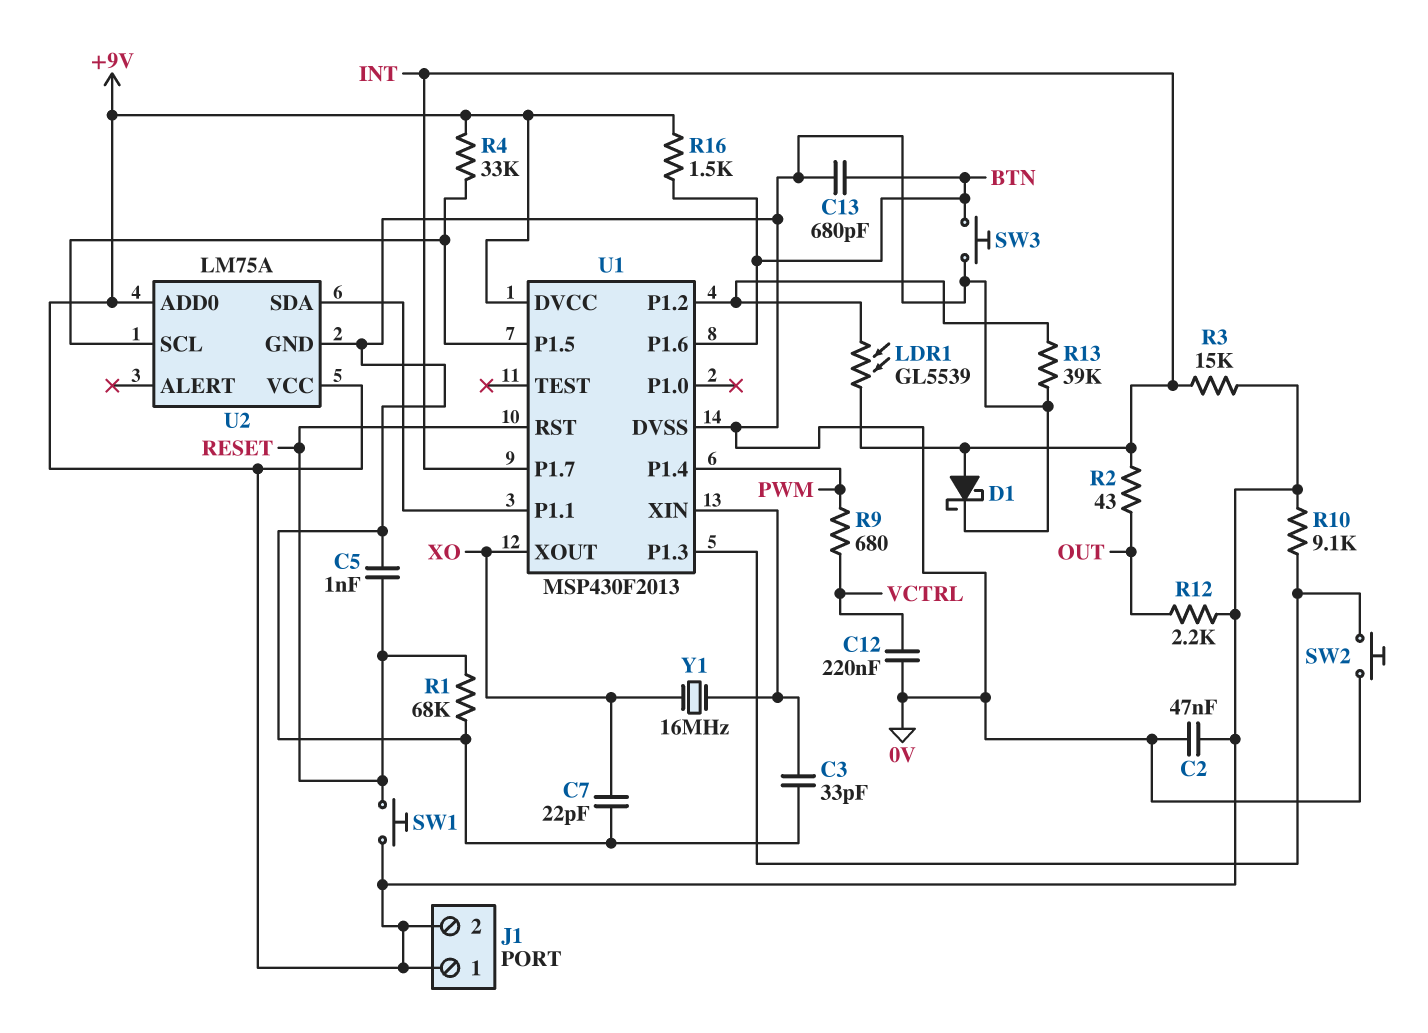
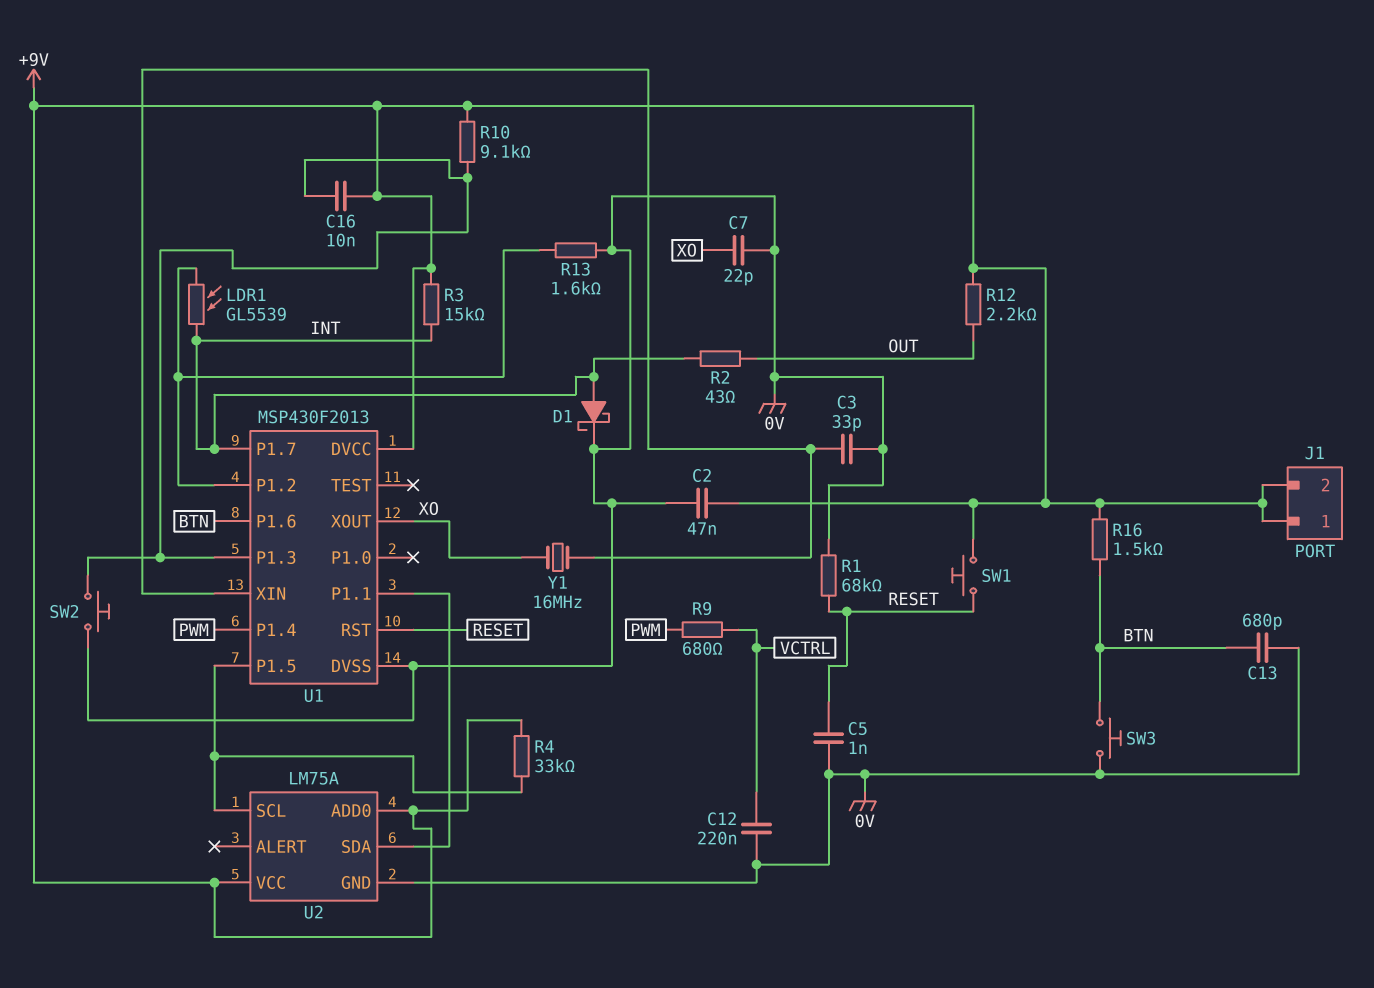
C16: none -> 10nF (+9V, U1/P1.3)
R13: 39k (0V, U1/P1.2) -> 1.6k (0V, U1/P1.2)

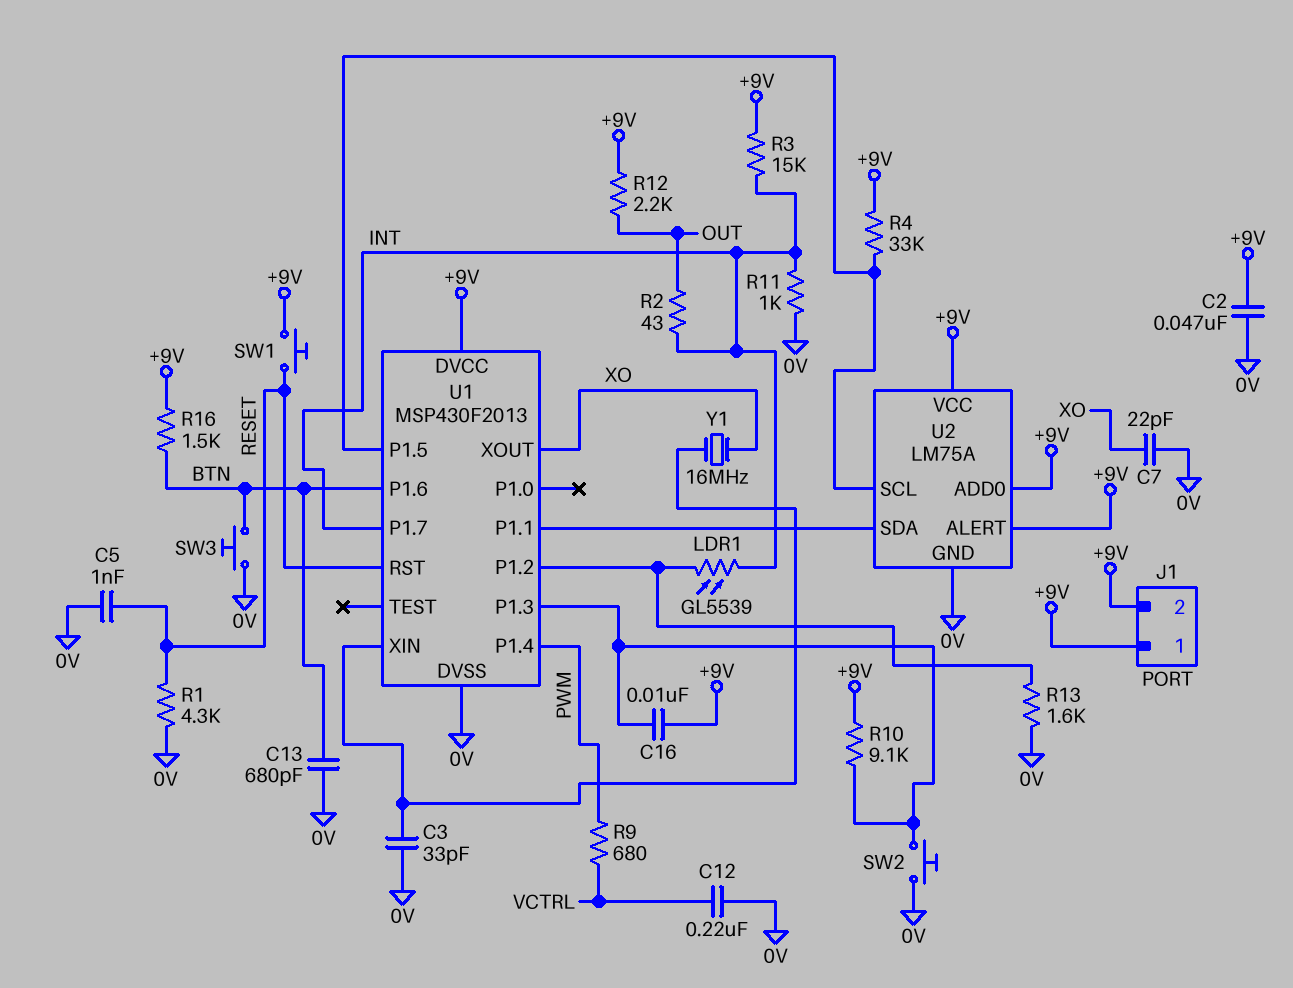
D1: schottky (A INT, K 0V) -> none
R1: 68k (0V, RESET) -> 4.3k (0V, RESET)
R11: none -> 1k (0V, INT)
U2 pin ALERT: none -> +9V

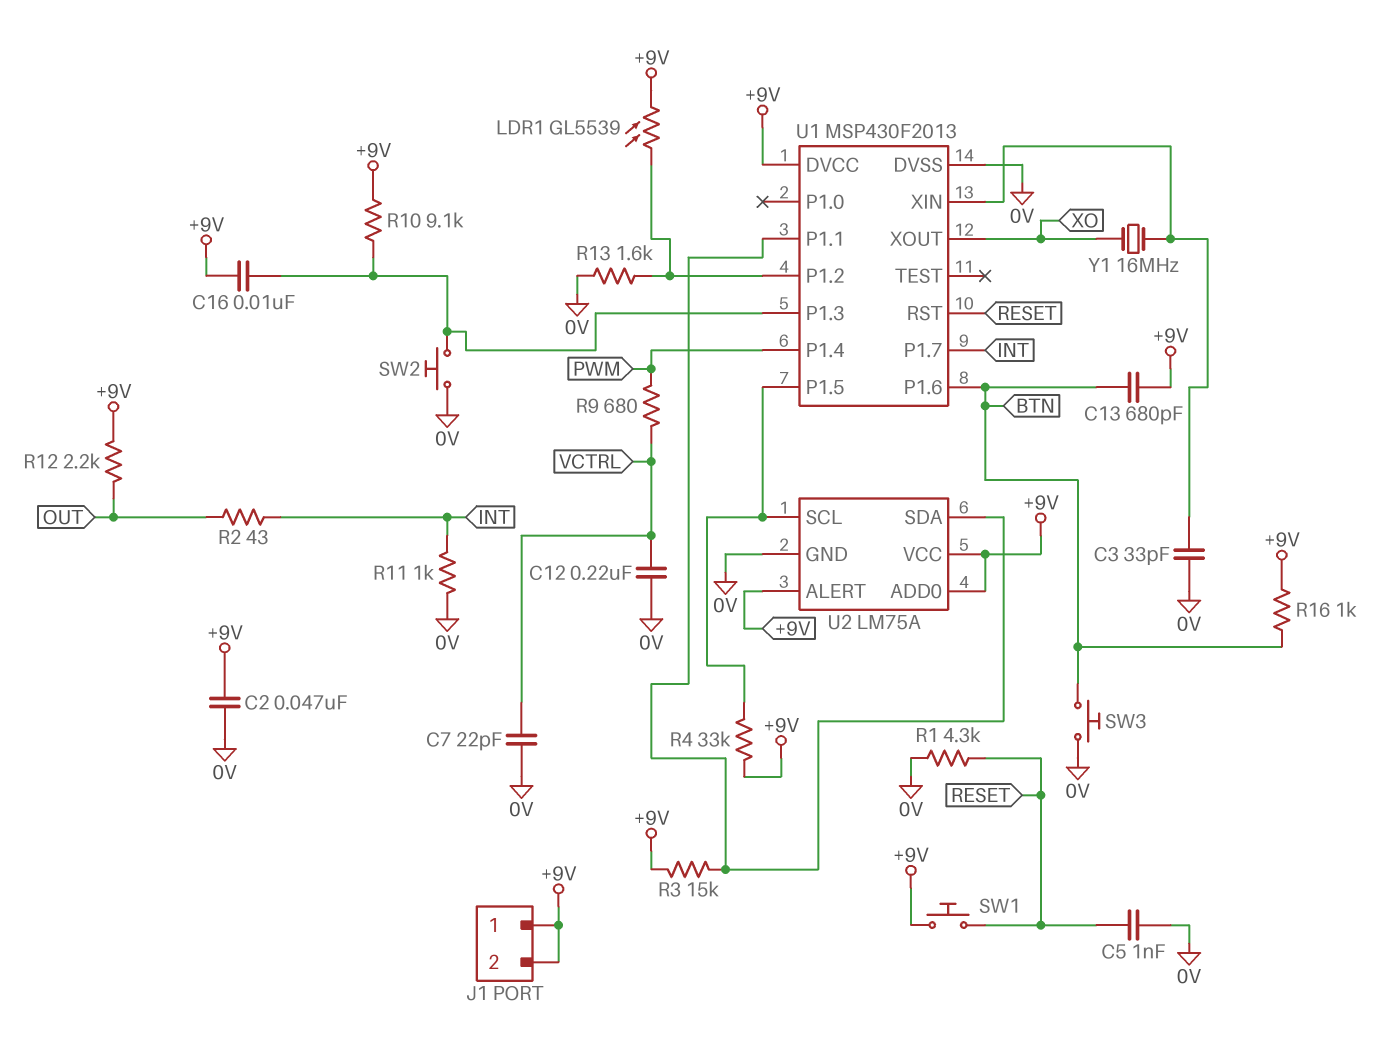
C7: 22pF (0V, XO) -> 22pF (0V, VCTRL)
C13: 680pF (0V, BTN) -> 680pF (+9V, BTN)
LDR1: GL5539 (INT, U1/P1.2) -> GL5539 (+9V, U1/P1.2)
R3: 15k (+9V, INT) -> 15k (+9V, U1/P1.1)
R16: 1.5k (+9V, BTN) -> 1k (+9V, BTN)

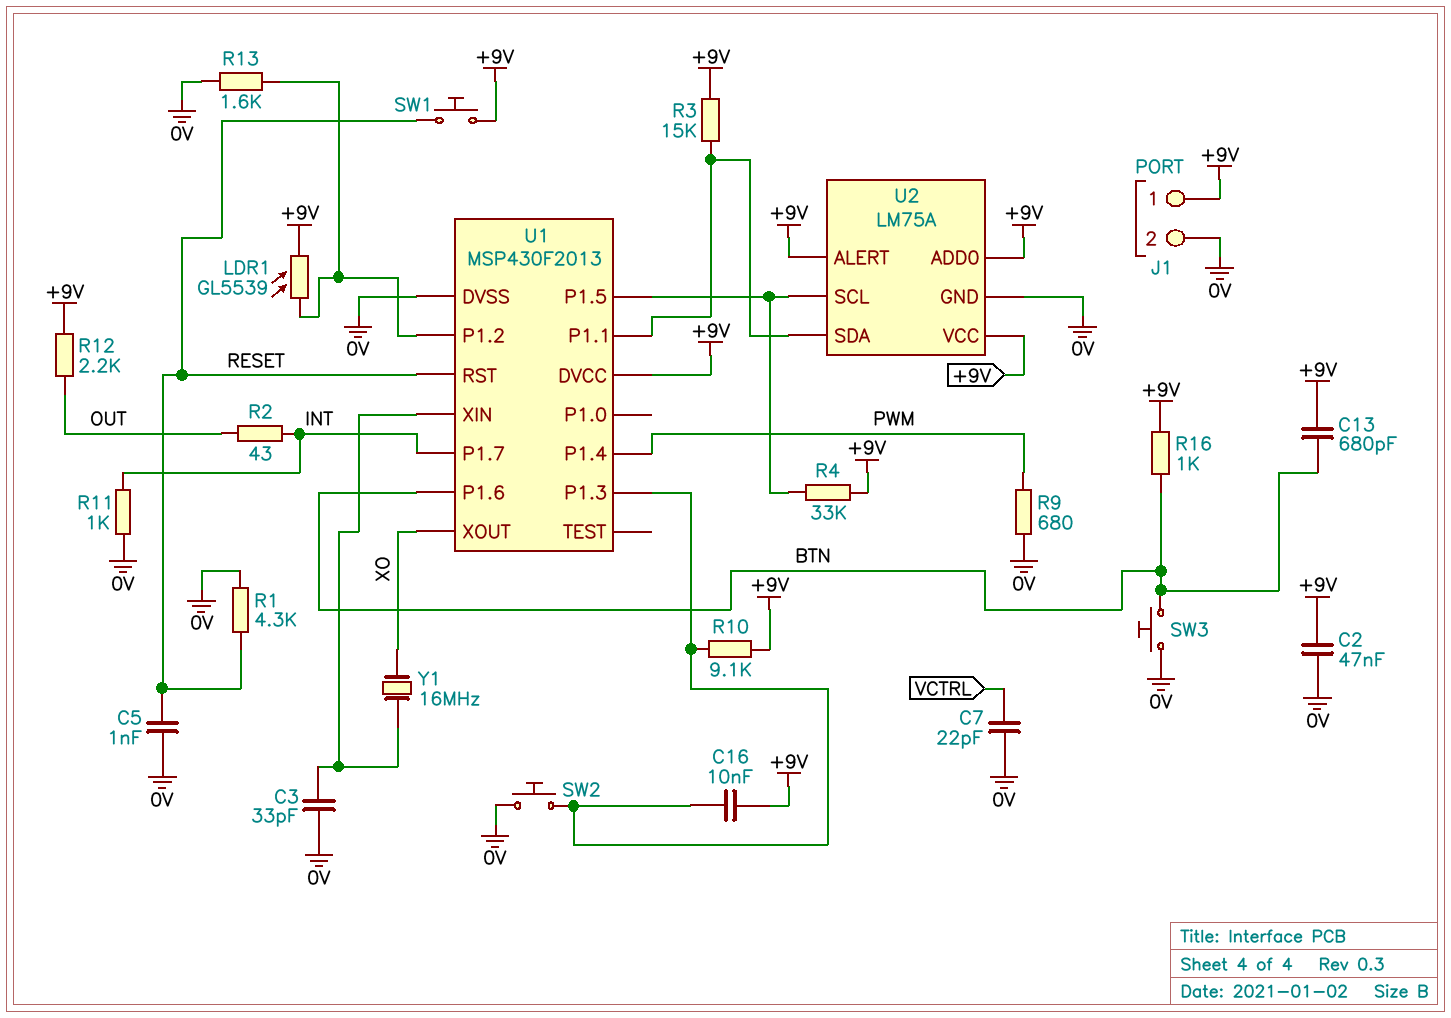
C12: 220nF (0V, VCTRL) -> none
J1 pin 2: +9V -> 0V
R9: 680 (PWM, VCTRL) -> 680 (0V, PWM)

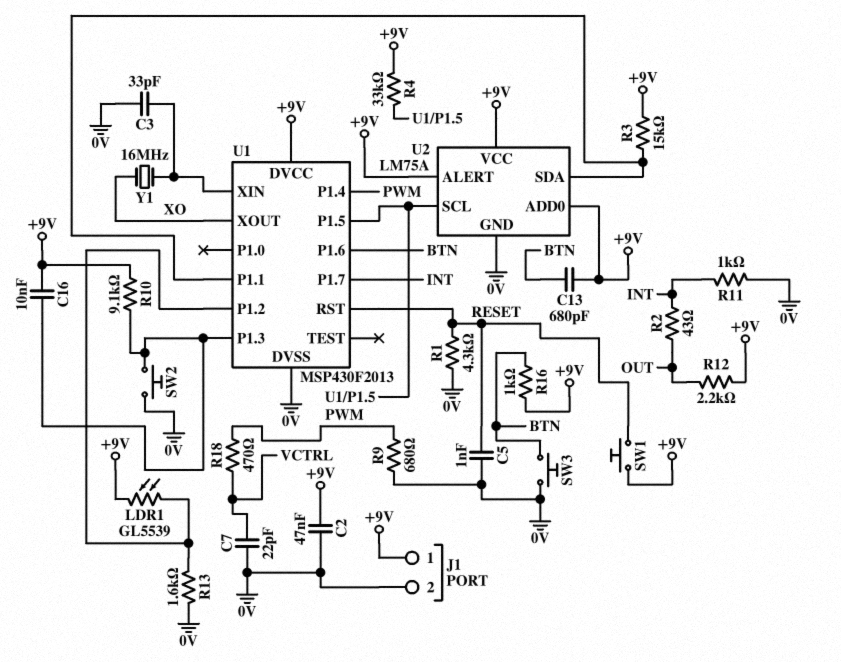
R18: none -> 470 (PWM, VCTRL)

